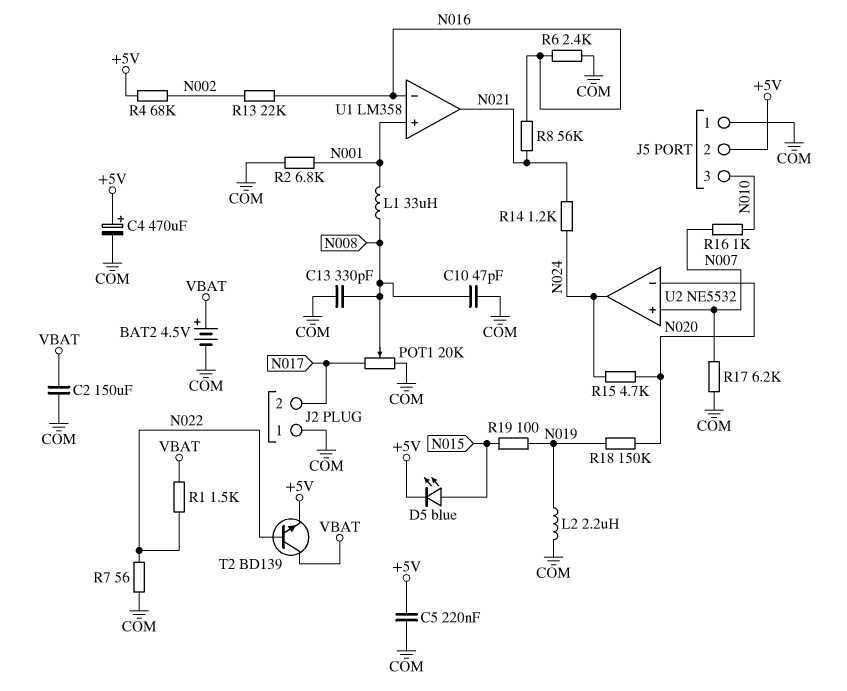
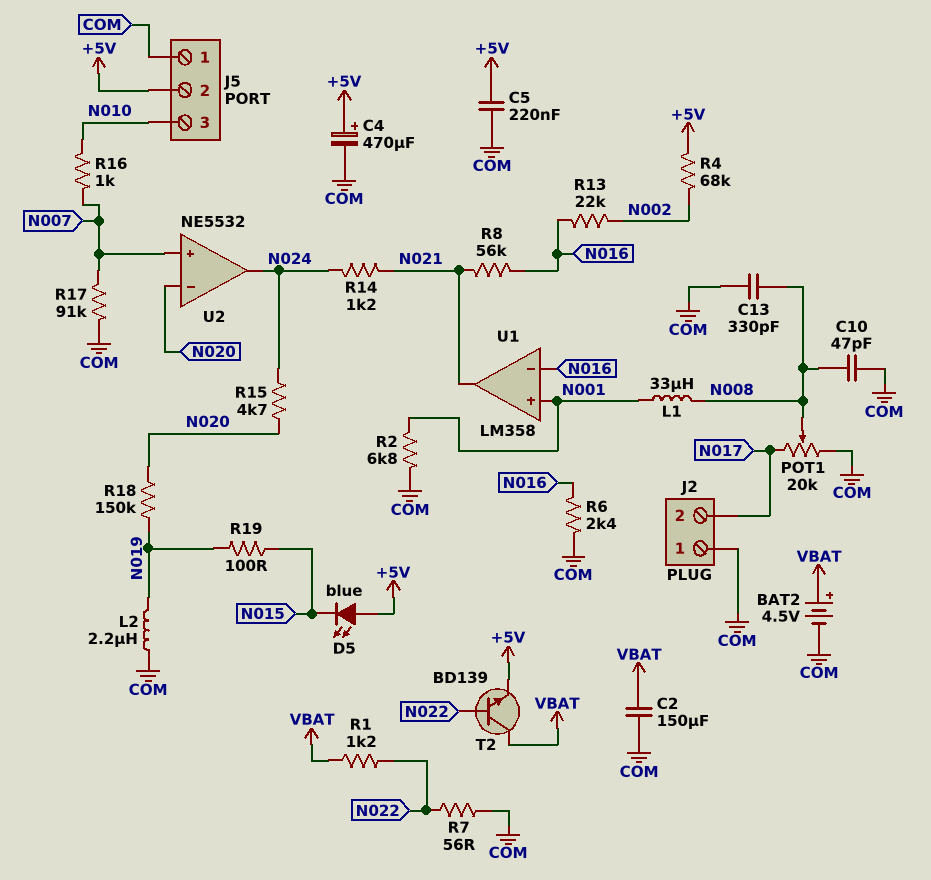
D5: LED blue (A N015, K +5V) -> LED blue (A +5V, K N015)
R1: 1.5k (N022, VBAT) -> 1.2k (N022, VBAT)
R17: 6.2k (COM, N007) -> 91k (COM, N007)

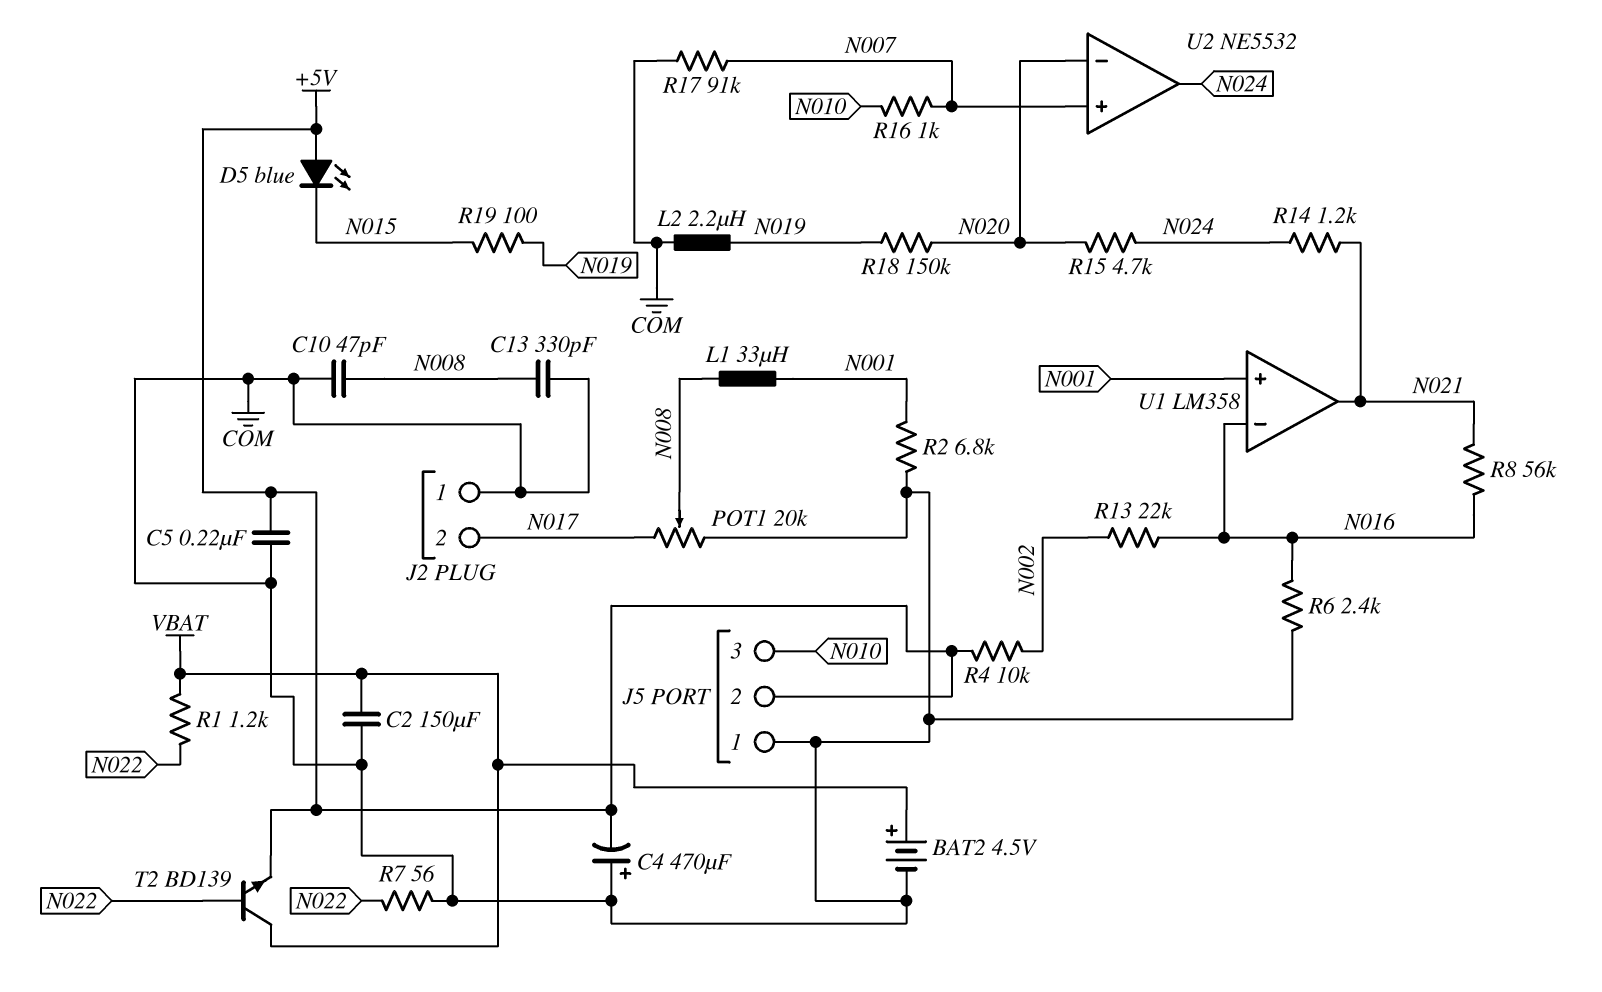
C4: 470uF (plus +5V, minus COM) -> 470uF (plus COM, minus +5V)
R4: 68k (+5V, N002) -> 10k (+5V, N002)

